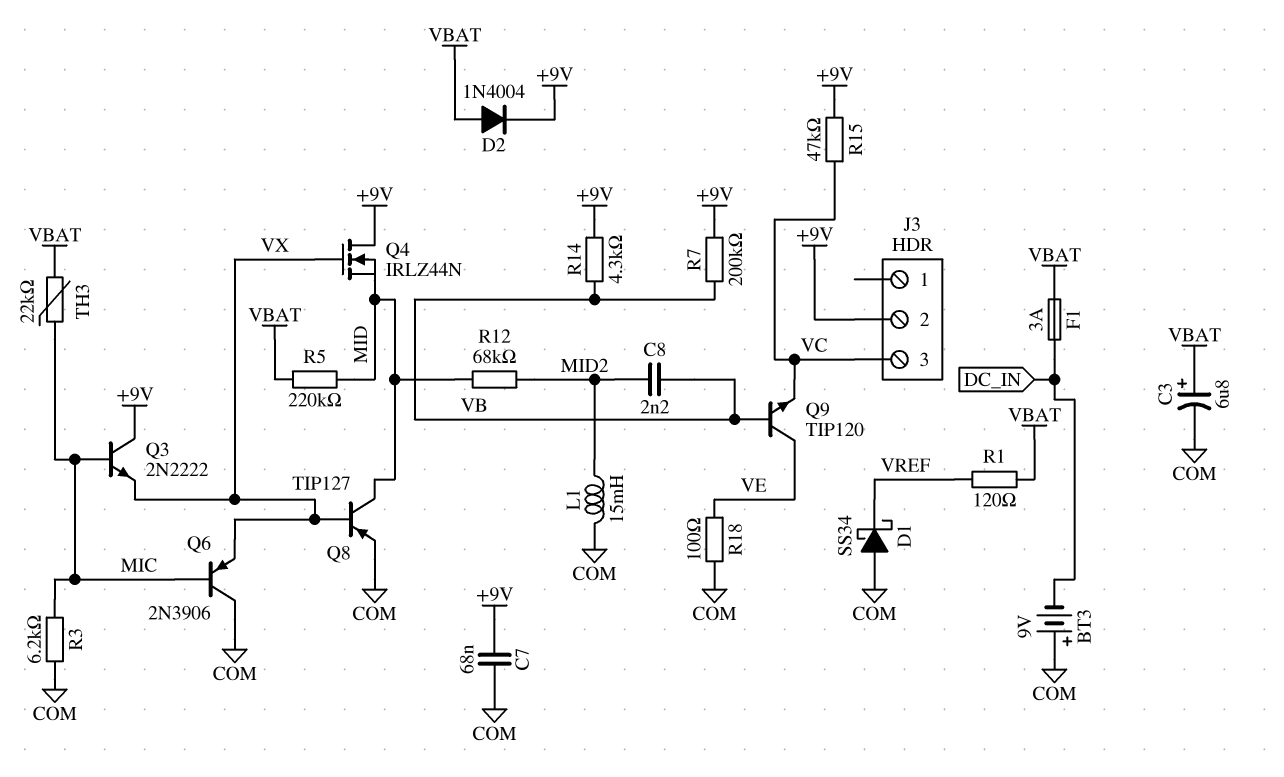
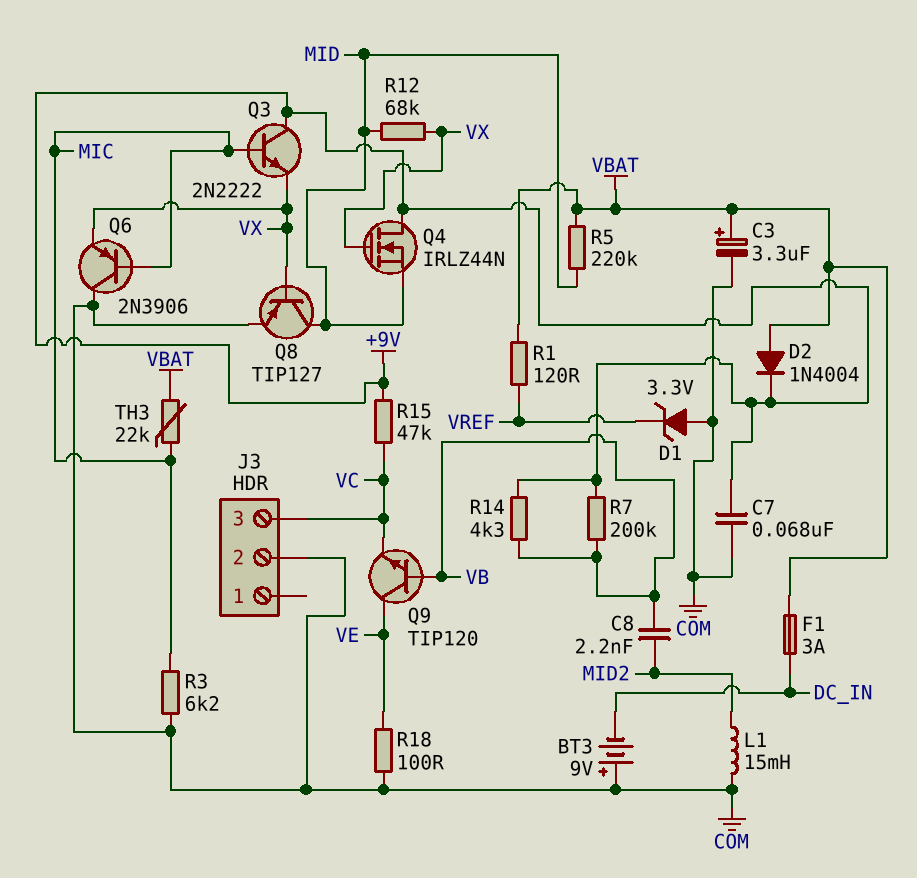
C3: 6.8uF (plus VBAT, minus COM) -> 3.3uF (plus VBAT, minus COM)
D1: schottky SS34 (A COM, K VREF) -> zener 3.3V (A COM, K VREF)
J3 pin 2: +9V -> COM
R12: 68k (MID, MID2) -> 68k (MID, VX)

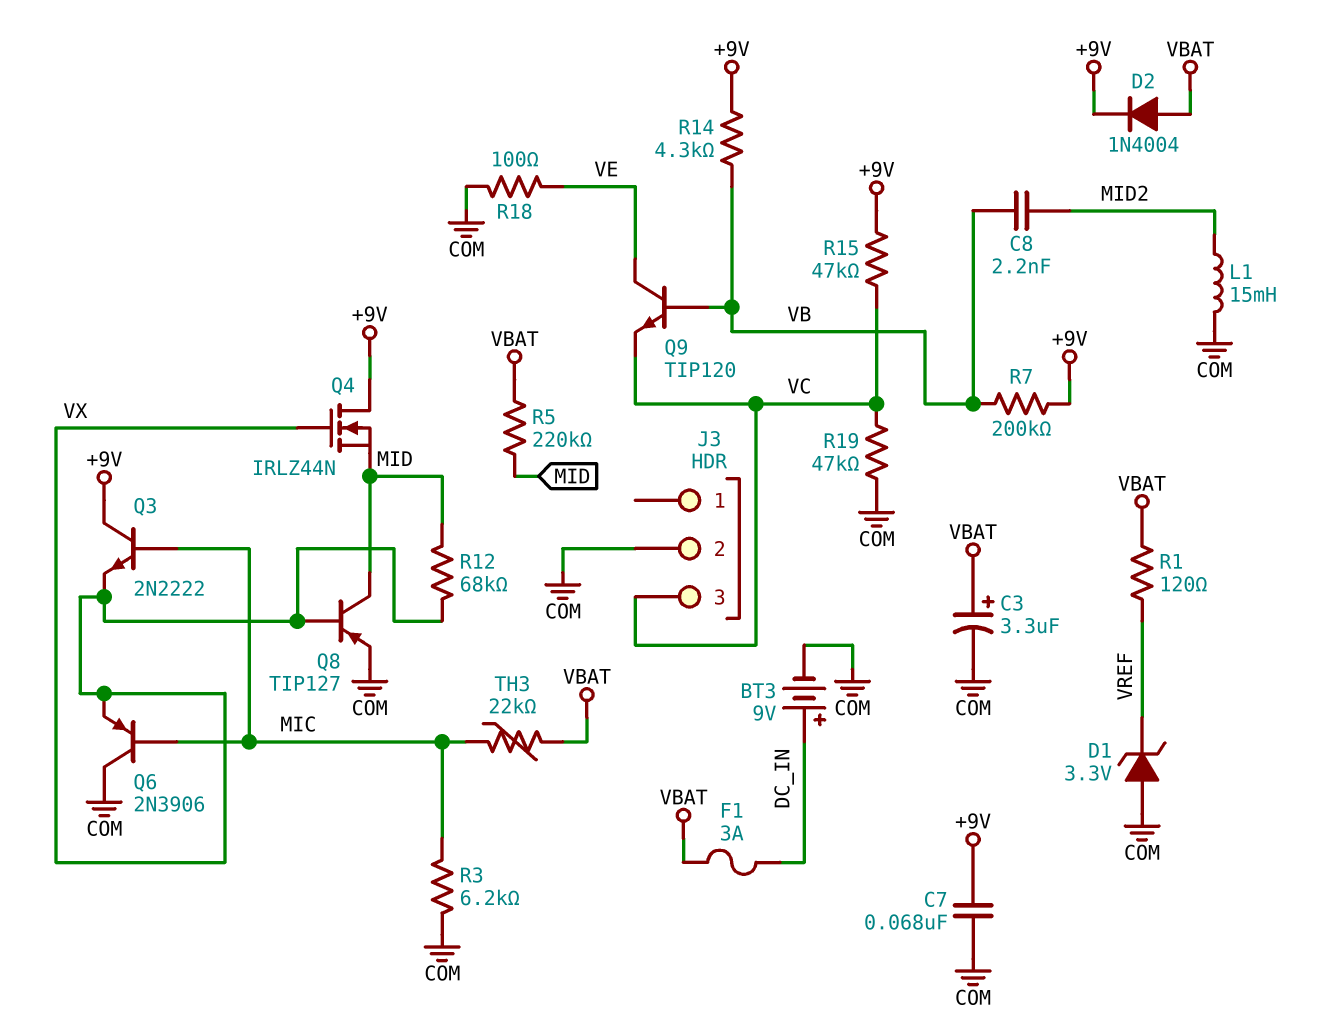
BT3: 9V (plus COM, minus DC_IN) -> 9V (plus DC_IN, minus COM)
R19: none -> 47k (COM, VC)

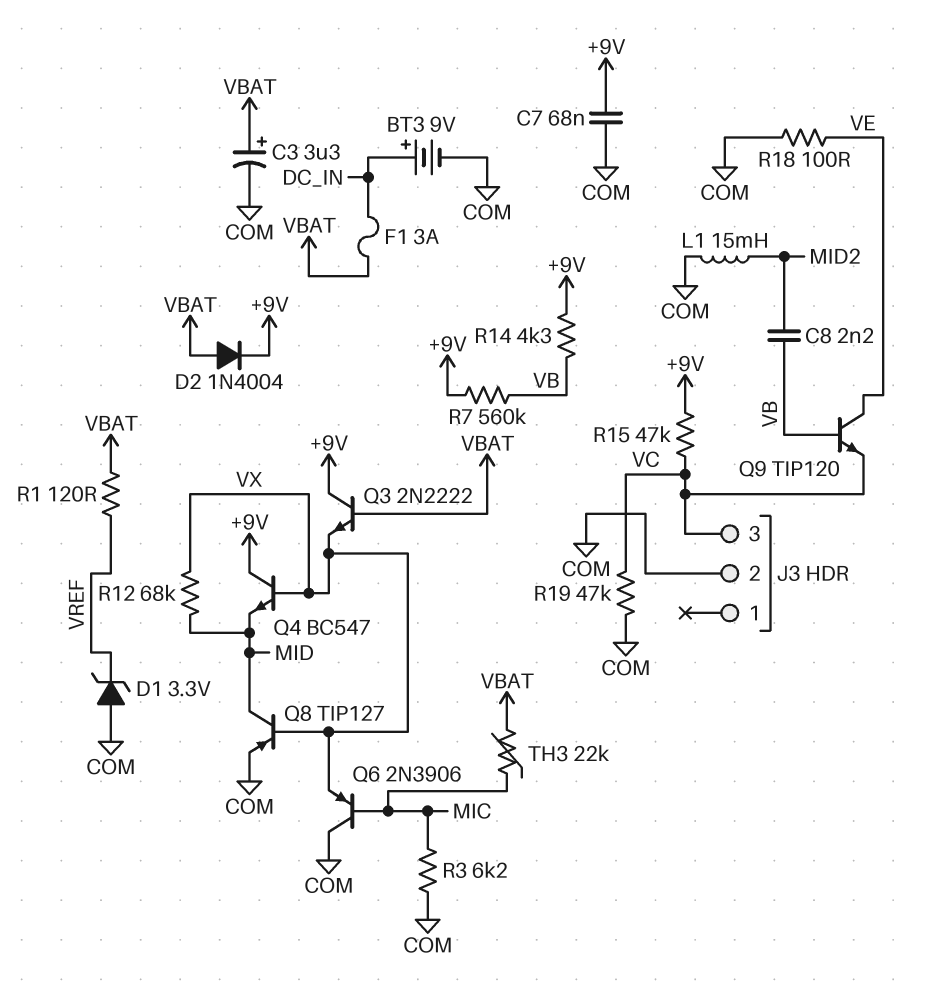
Q3: NPN 2N2222 (B MIC, C +9V, E VX) -> NPN 2N2222 (B VBAT, C +9V, E VX)
Q4: NMOS IRLZ44N (G VX, D +9V, S MID) -> NPN BC547 (B VX, C +9V, E MID)
R5: 220k (MID, VBAT) -> none
R7: 200k (+9V, VB) -> 560k (+9V, VB)

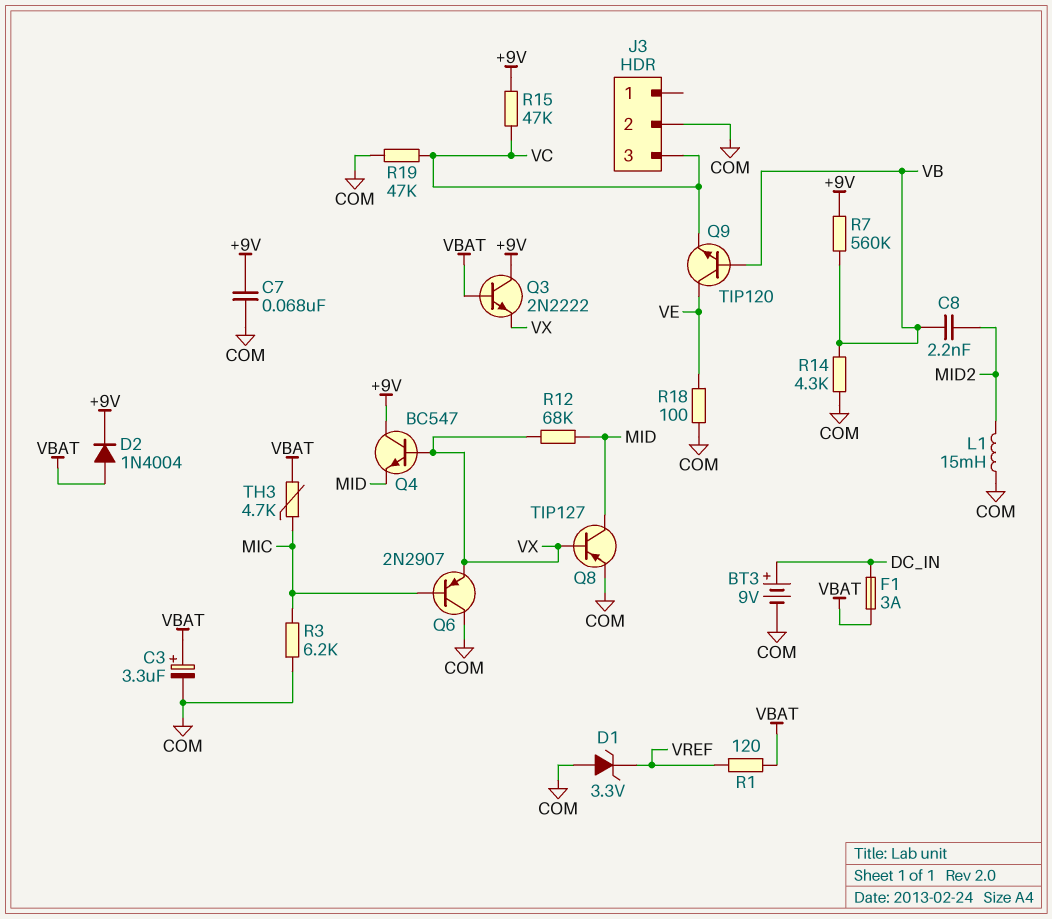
Q6: PNP 2N3906 (B MIC, C COM, E VX) -> PNP 2N2907 (B MIC, C COM, E VX)
R14: 4.3k (+9V, VB) -> 4.3k (COM, VB)
TH3: 22k (MIC, VBAT) -> 4.7k (MIC, VBAT)

